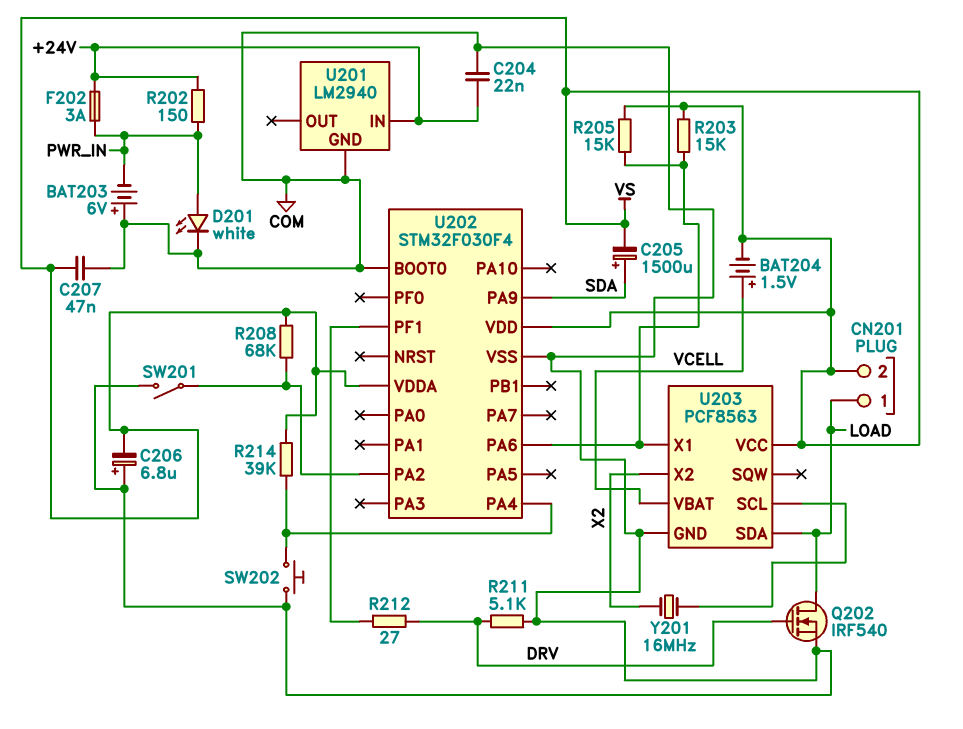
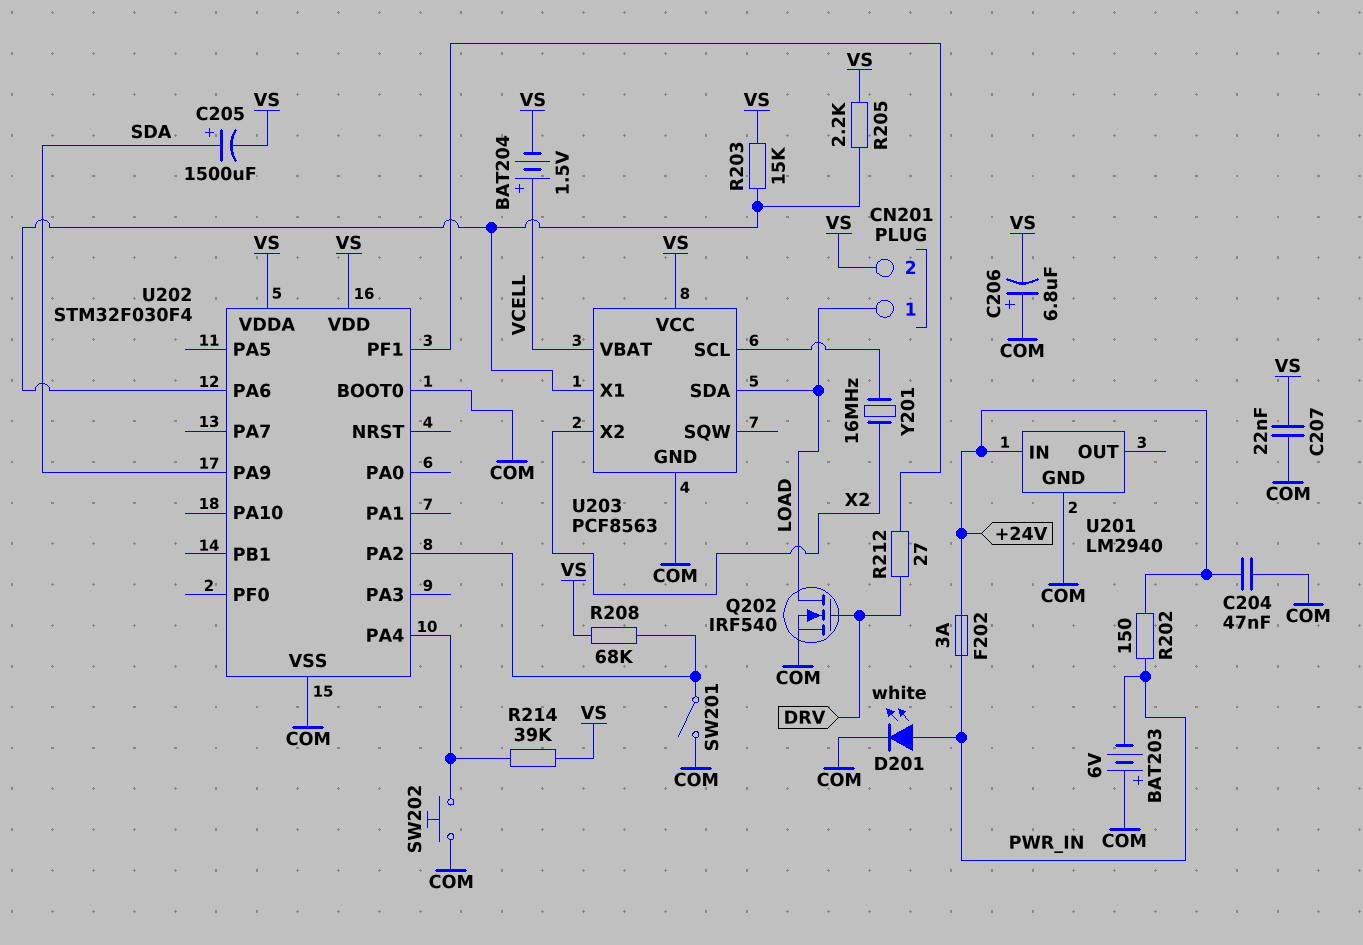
C204: 22nF (+24V, COM) -> 47nF (+24V, COM)
C207: 47nF (COM, VS) -> 22nF (COM, VS)
R205: 15k (U202/PA6, VS) -> 2.2k (U202/PA6, VS)
R211: 5.1k (COM, DRV) -> none

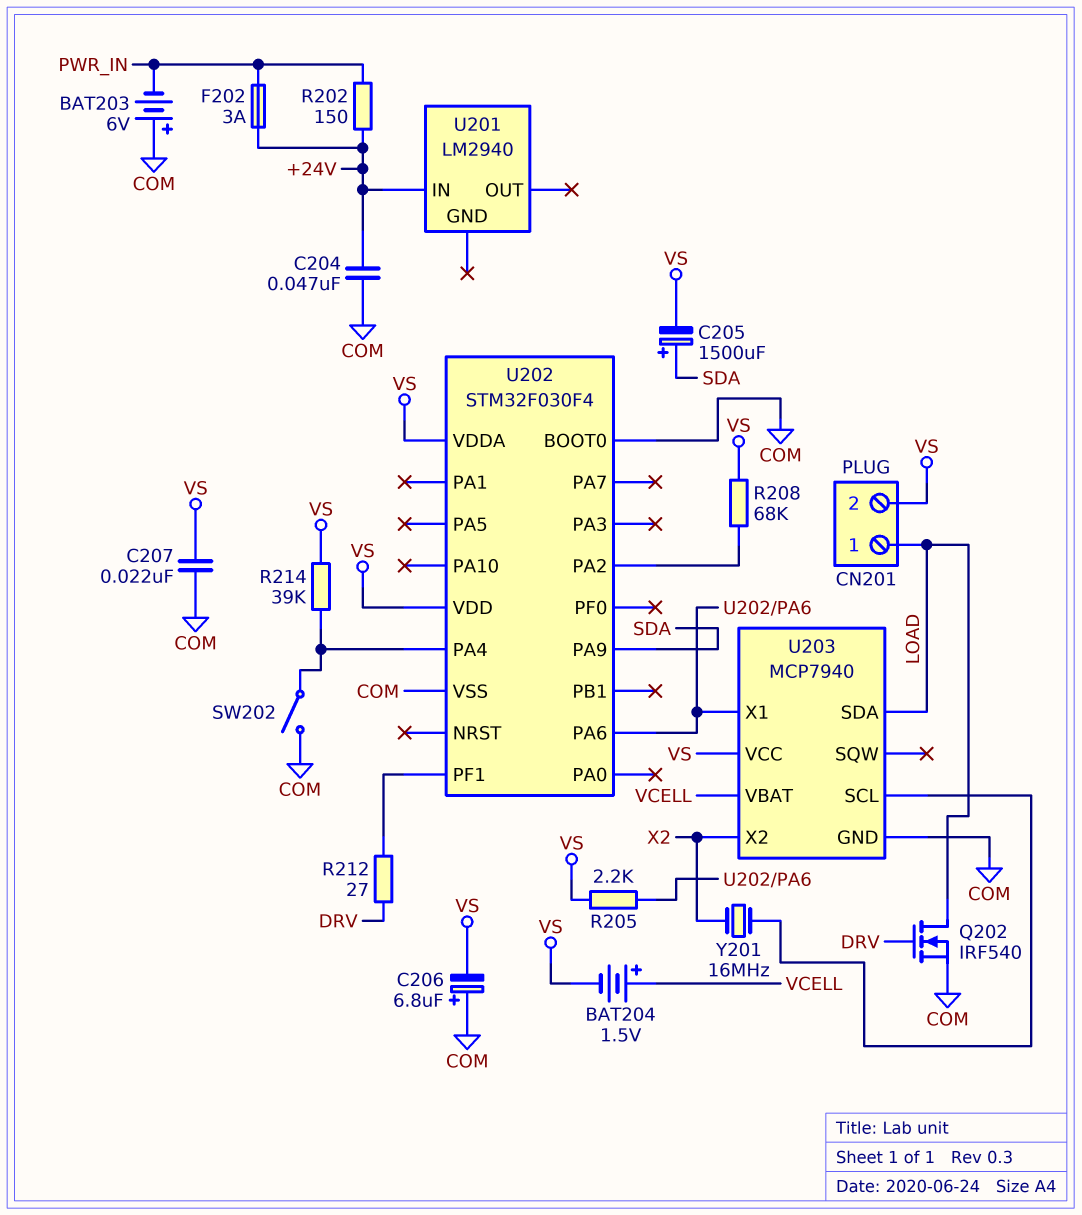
D201: LED white (A PWR_IN, K COM) -> none
R203: 15k (U202/PA6, VS) -> none
SW201: switch (COM, U202/PA2) -> none
SW202: button (COM, U202/PA4) -> switch (COM, U202/PA4)
U201 pin GND: COM -> none
U203: PCF8563 -> MCP7940

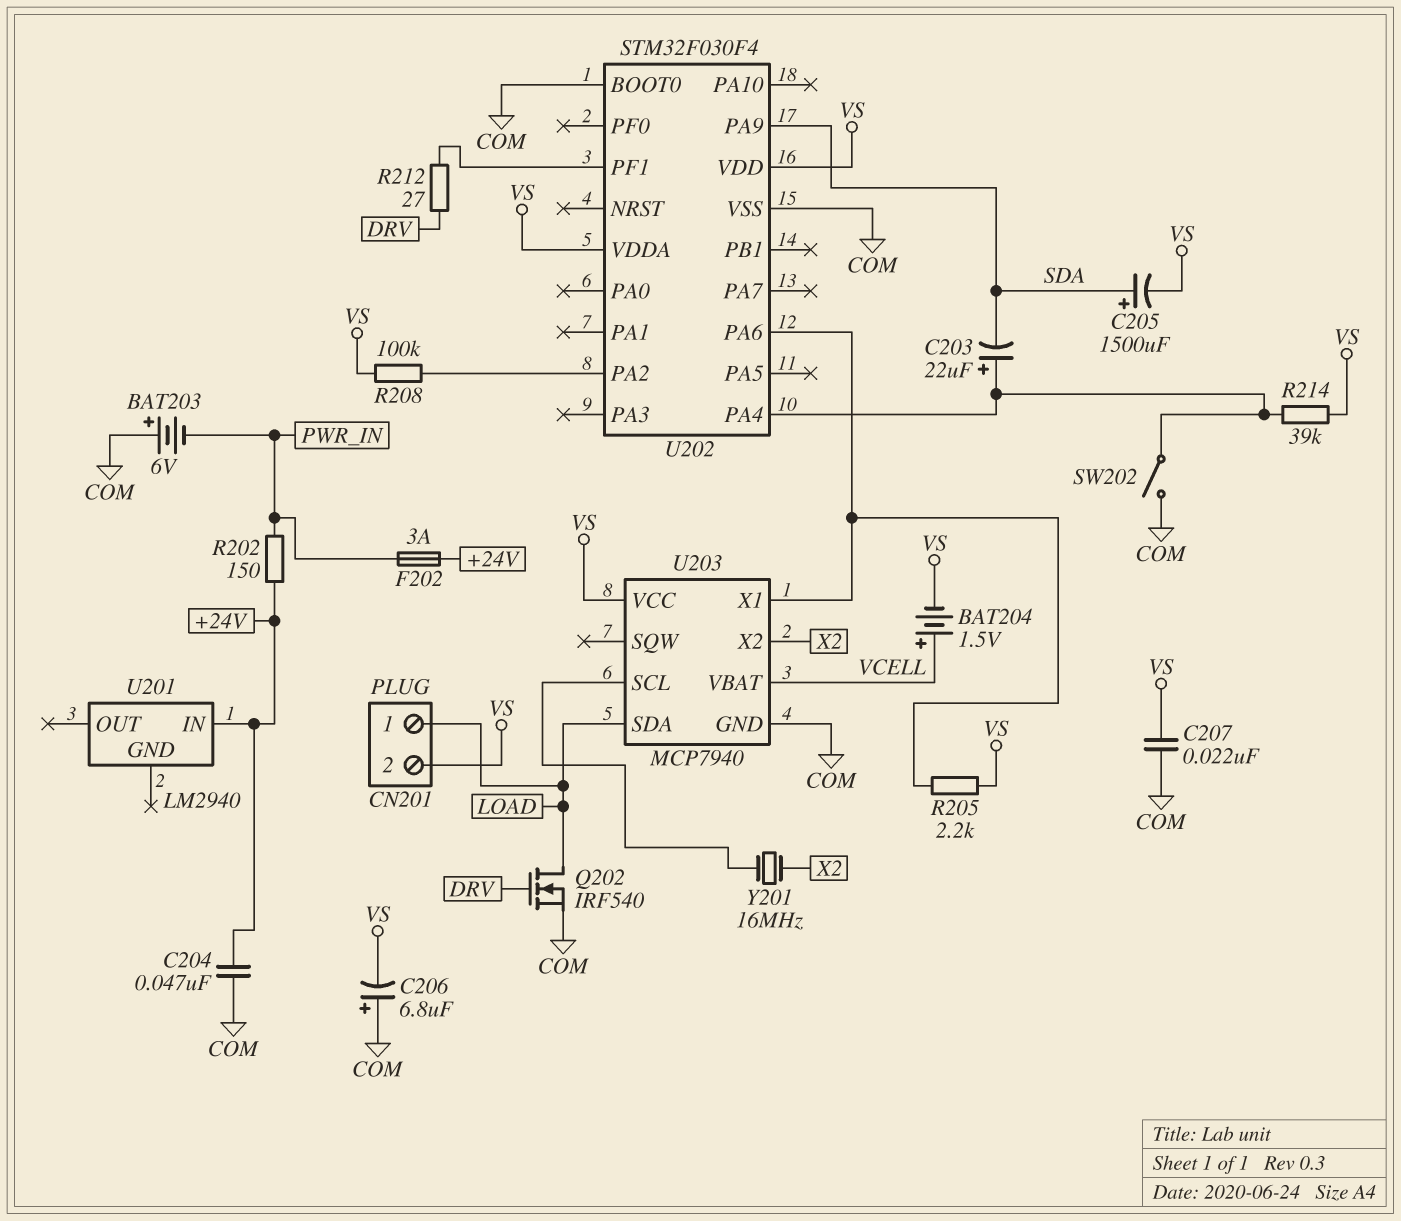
C203: none -> 22uF (plus U202/PA4, minus SDA)
R208: 68k (U202/PA2, VS) -> 100k (U202/PA2, VS)

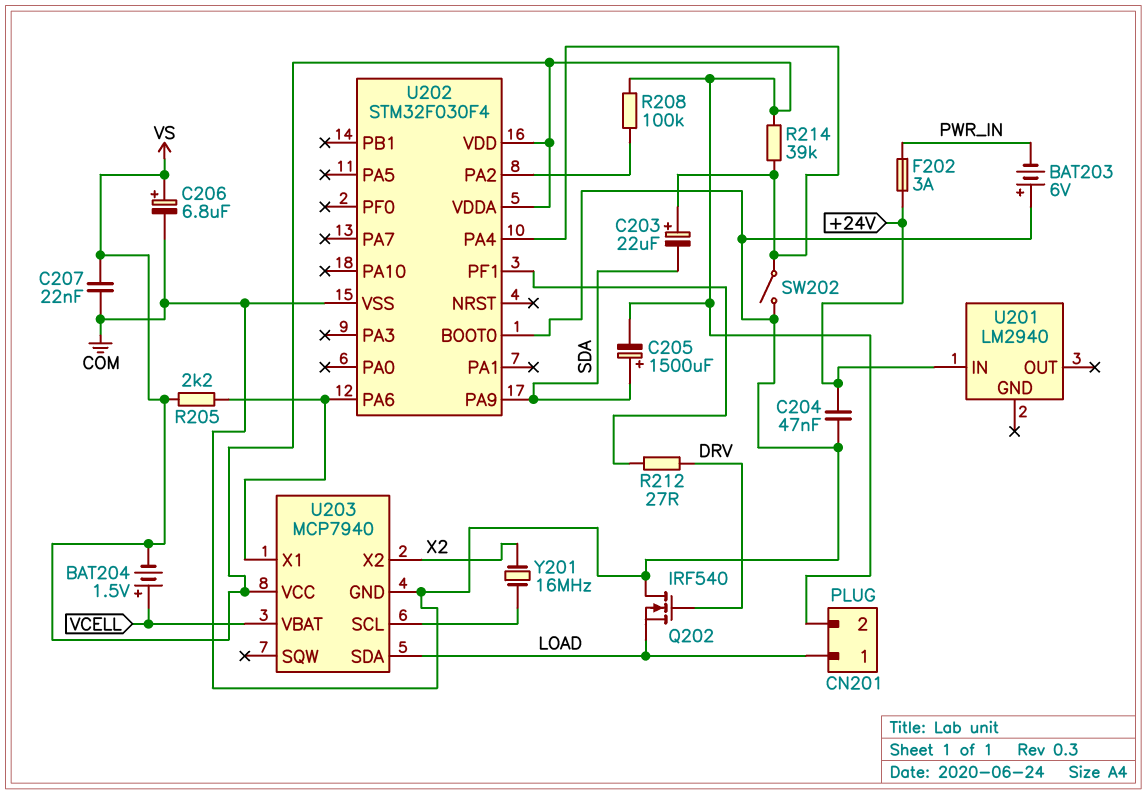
C206: 6.8uF (plus COM, minus VS) -> 6.8uF (plus VS, minus COM)
Q202: NMOS IRF540 (G DRV, D LOAD, S COM) -> NMOS IRF540 (G DRV, D COM, S LOAD)
R202: 150 (+24V, PWR_IN) -> none

